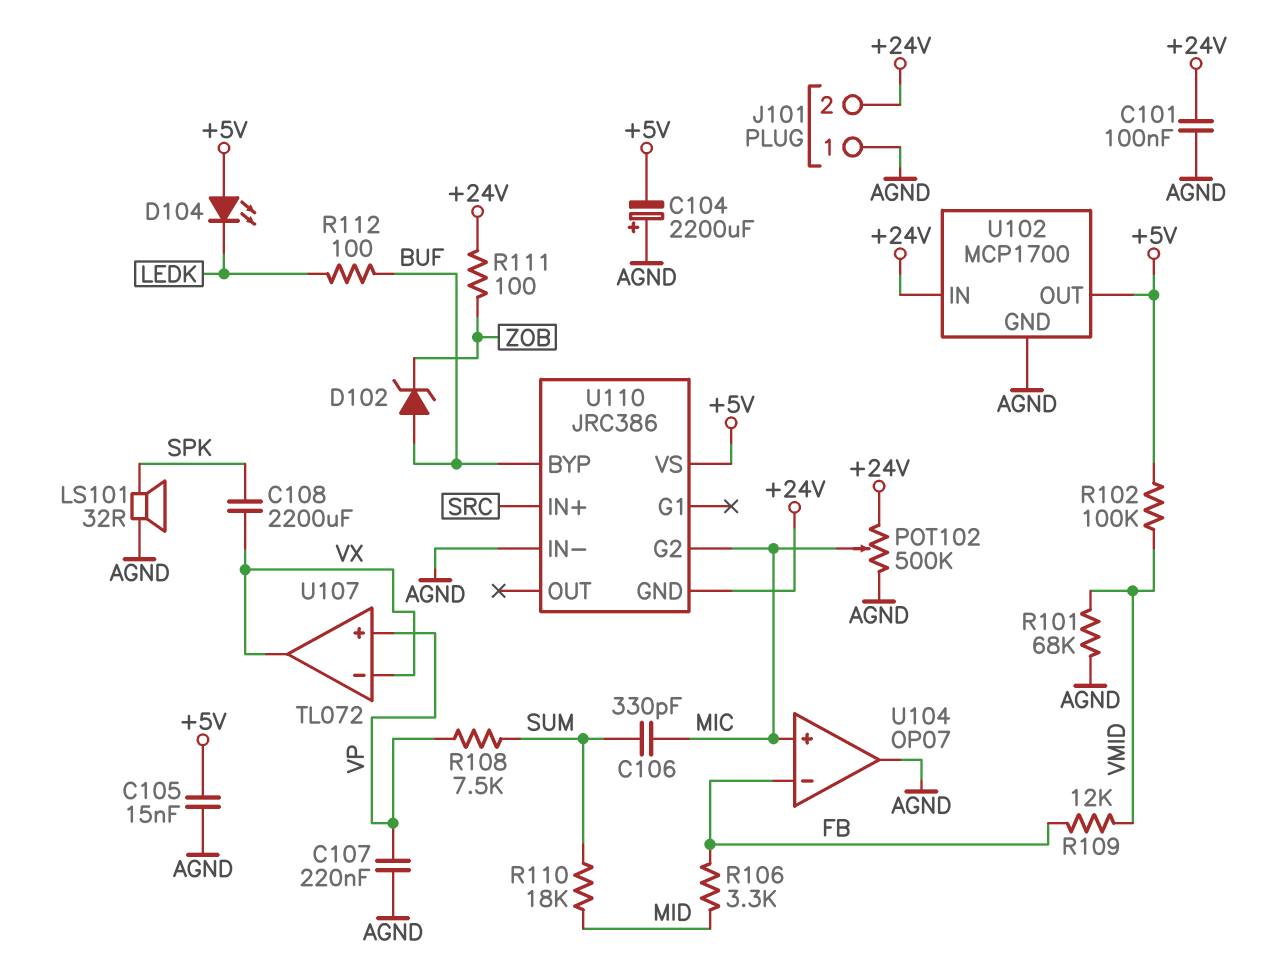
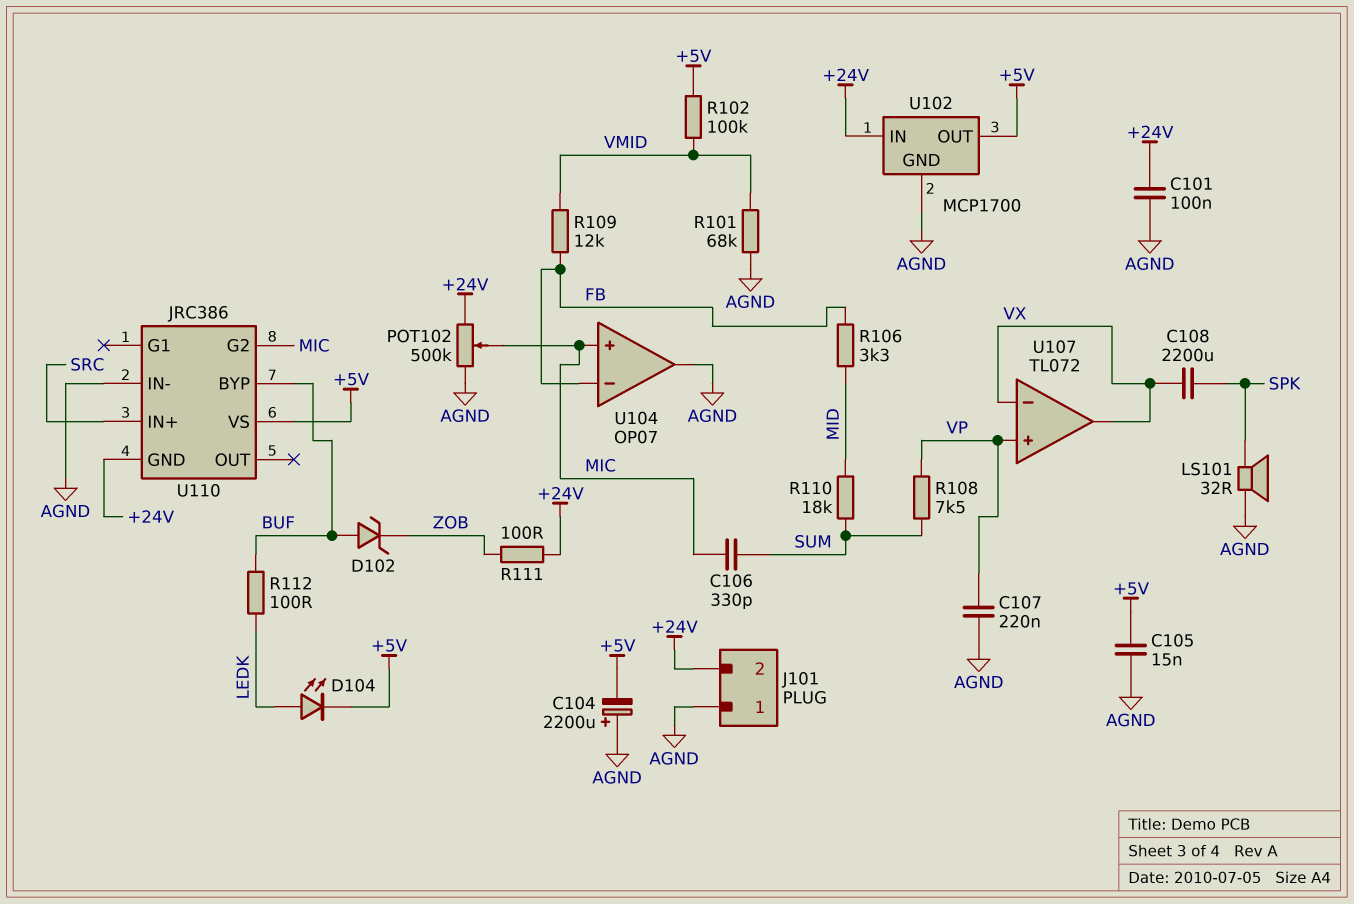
D104: LED (A +5V, K LEDK) -> LED (A LEDK, K +5V)

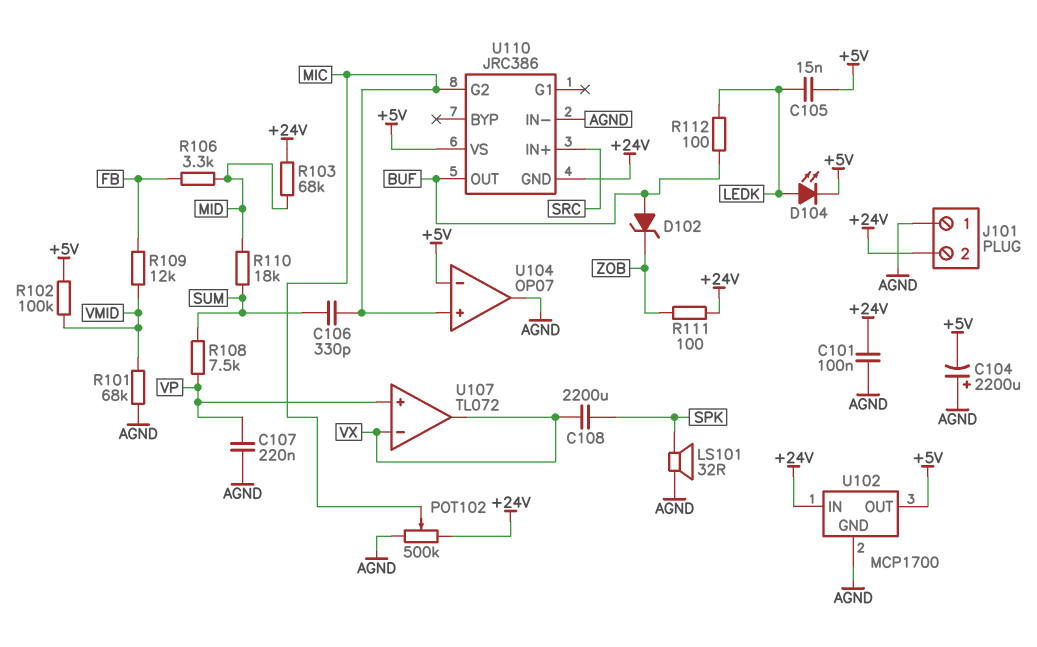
C105: 15nF (+5V, AGND) -> 15nF (+5V, LEDK)
R103: none -> 68k (+24V, MID)
U104 pin in-: FB -> +5V
U110 pin BYP: BUF -> none
U110 pin OUT: none -> BUF

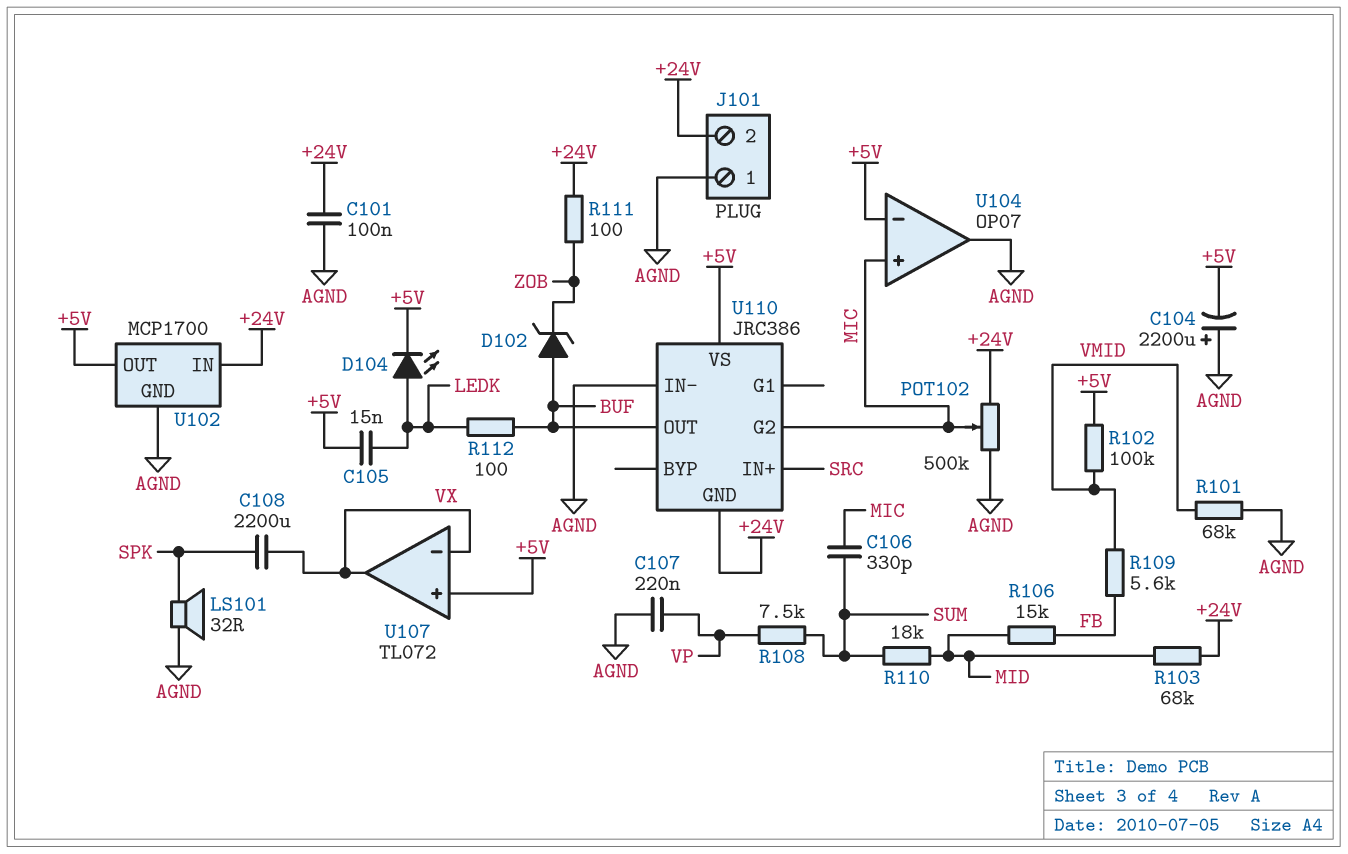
R106: 3.3k (FB, MID) -> 15k (FB, MID)
R109: 12k (FB, VMID) -> 5.6k (FB, VMID)
U107 pin in+: VP -> +5V

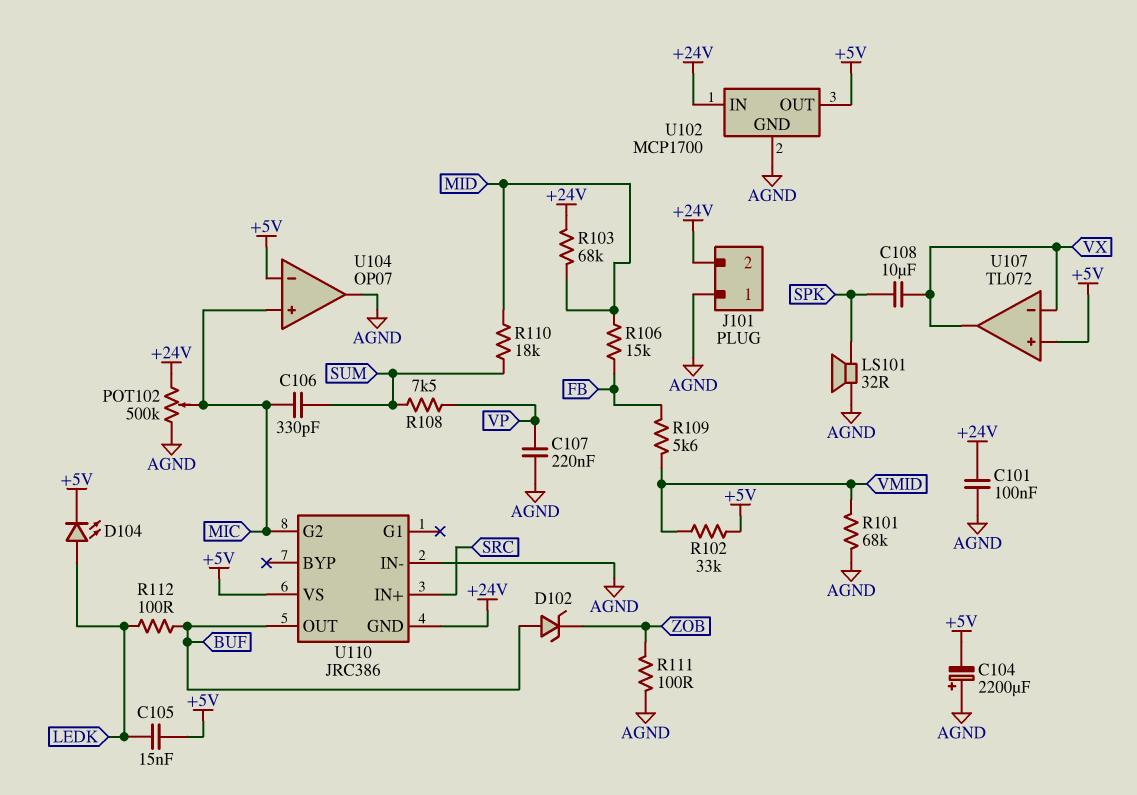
C108: 2200uF (SPK, VX) -> 10uF (SPK, VX)
R102: 100k (+5V, VMID) -> 33k (+5V, VMID)
R111: 100 (+24V, ZOB) -> 100 (AGND, ZOB)

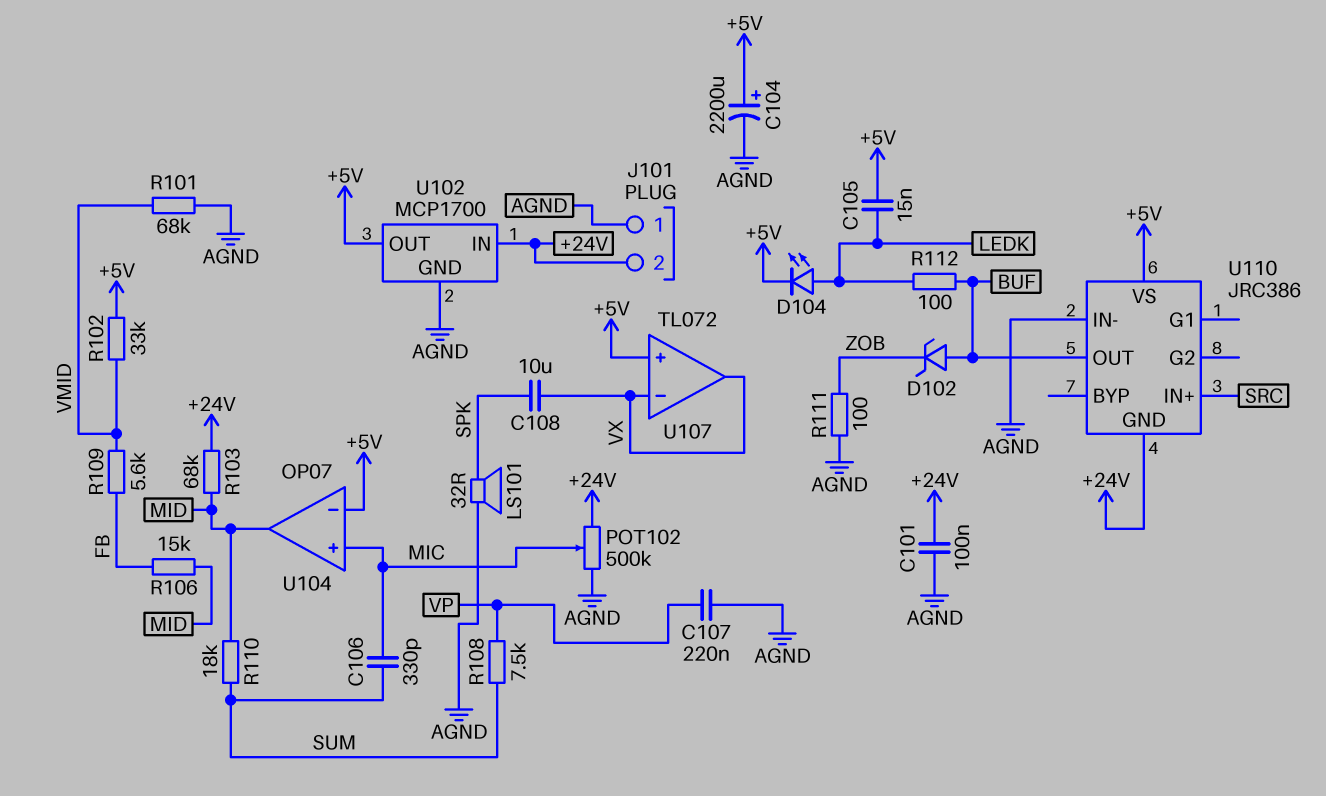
C104: 2200uF (plus AGND, minus +5V) -> 2200uF (plus +5V, minus AGND)
U104 pin out: AGND -> MID
U110 pin G2: MIC -> none

